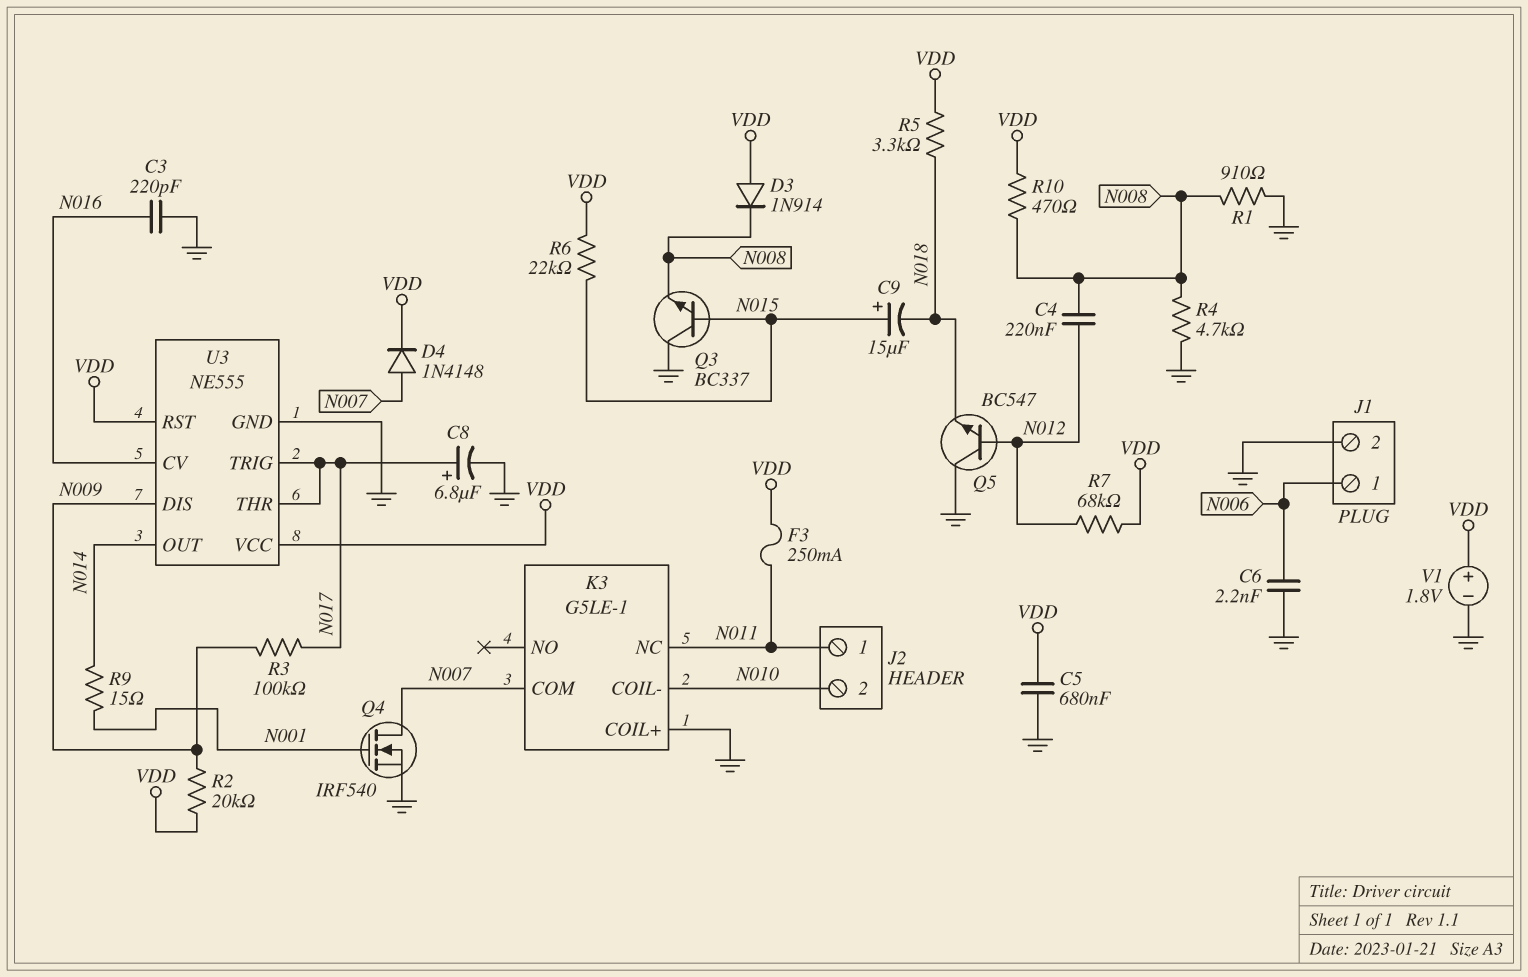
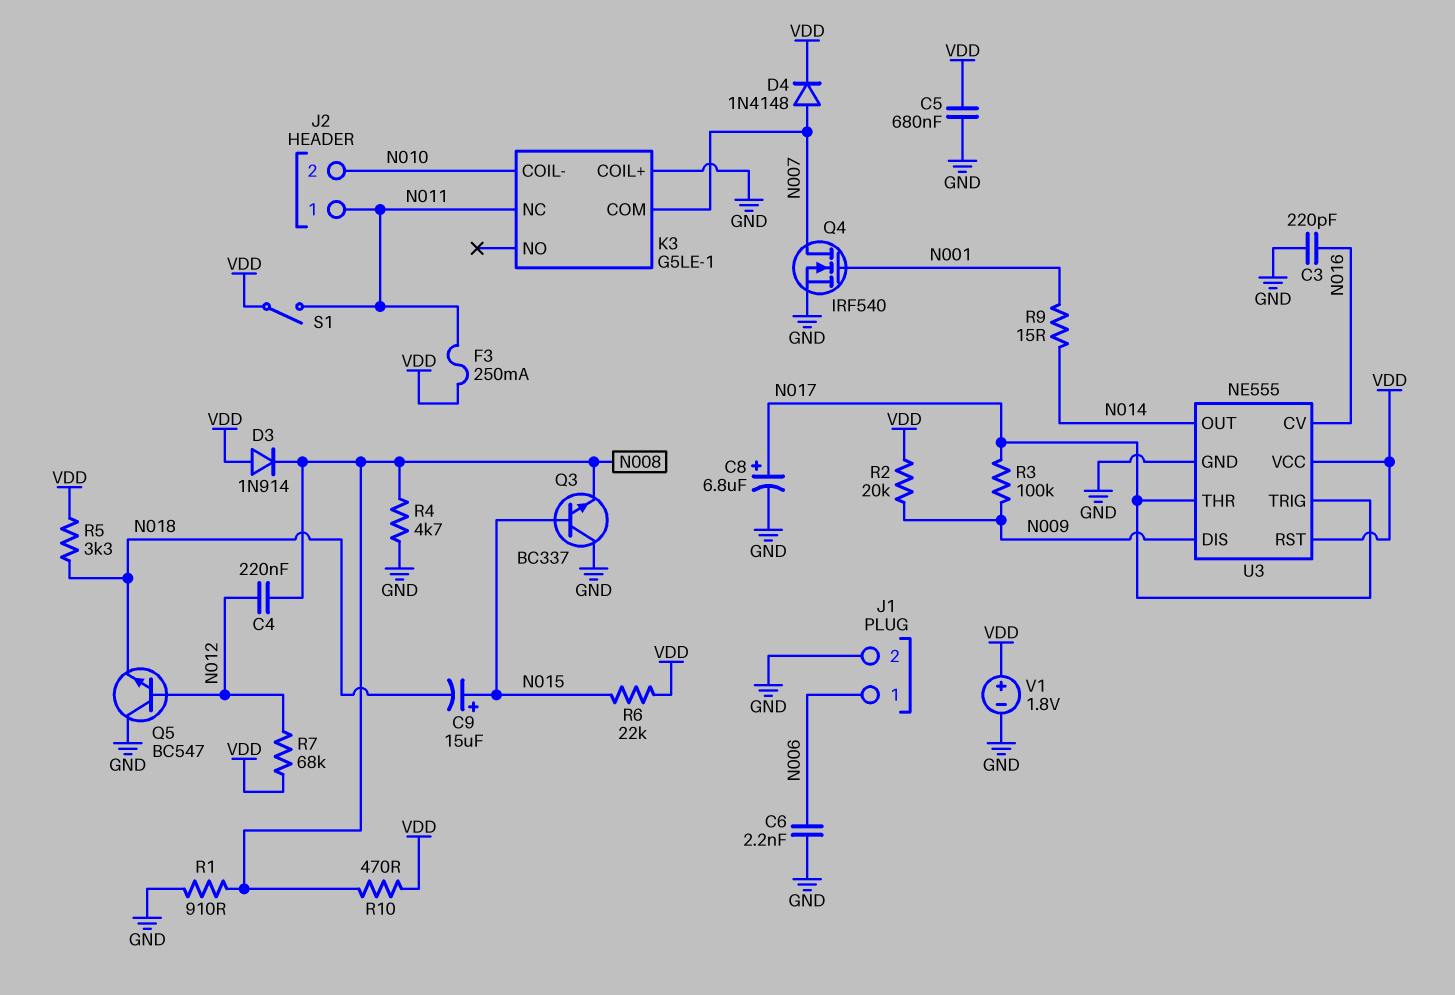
S1: none -> switch (N011, VDD)

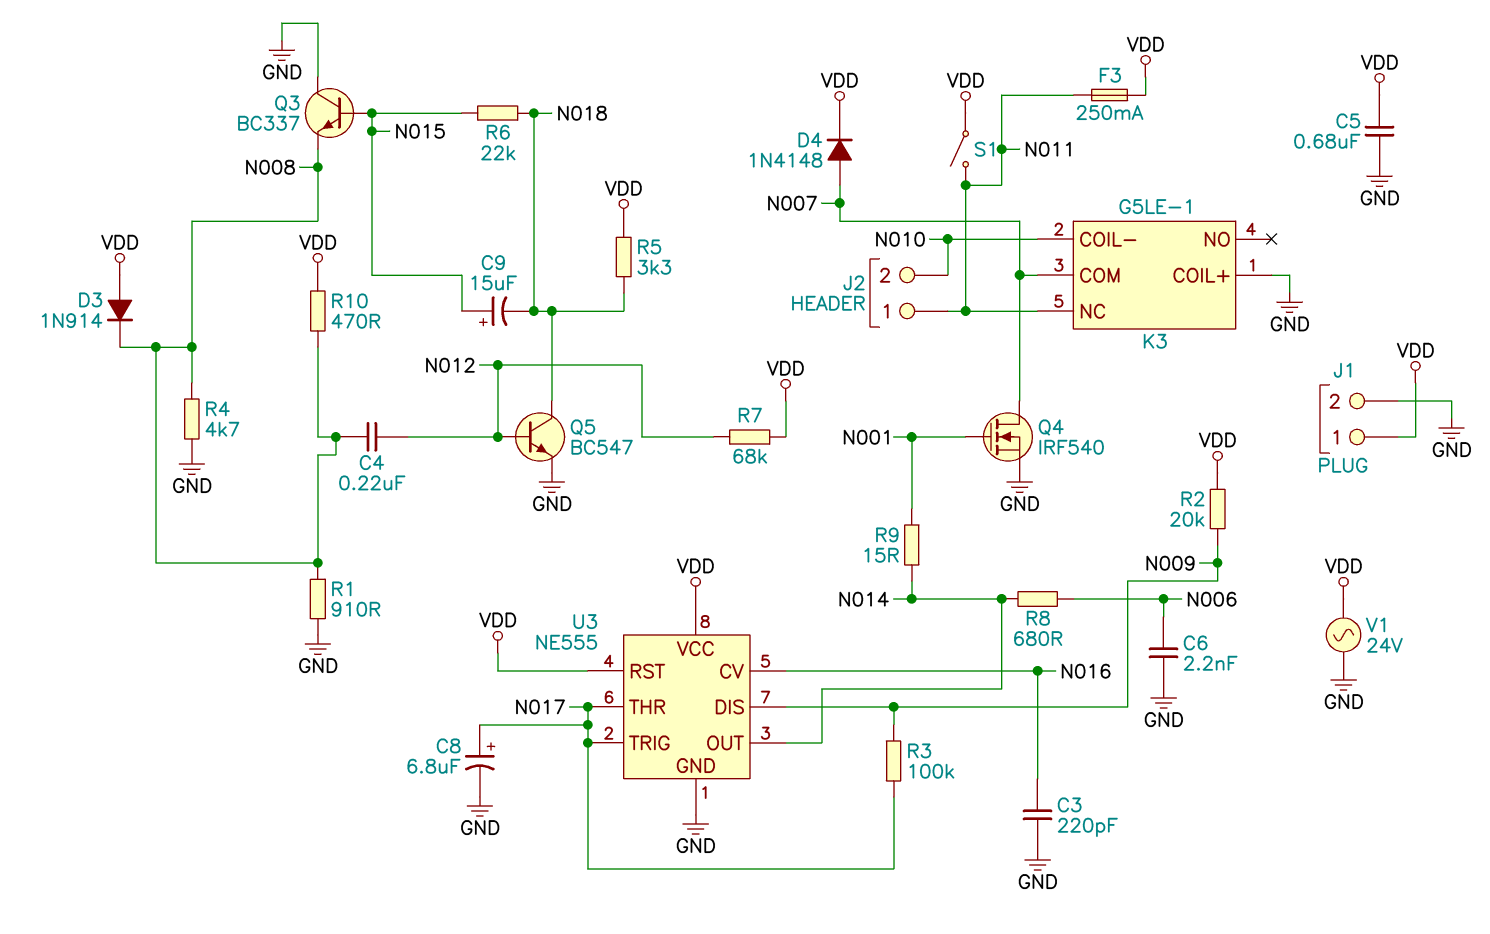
J1 pin 1: N006 -> VDD
Q5: NPN BC547 (B N012, C GND, E N018) -> NPN BC547 (B N012, C N018, E GND)
R6: 22k (N015, VDD) -> 22k (N015, N018)
R8: none -> 680 (N006, N014)
V1: 1.8V (plus VDD, minus GND) -> AC 24V (GND, VDD)

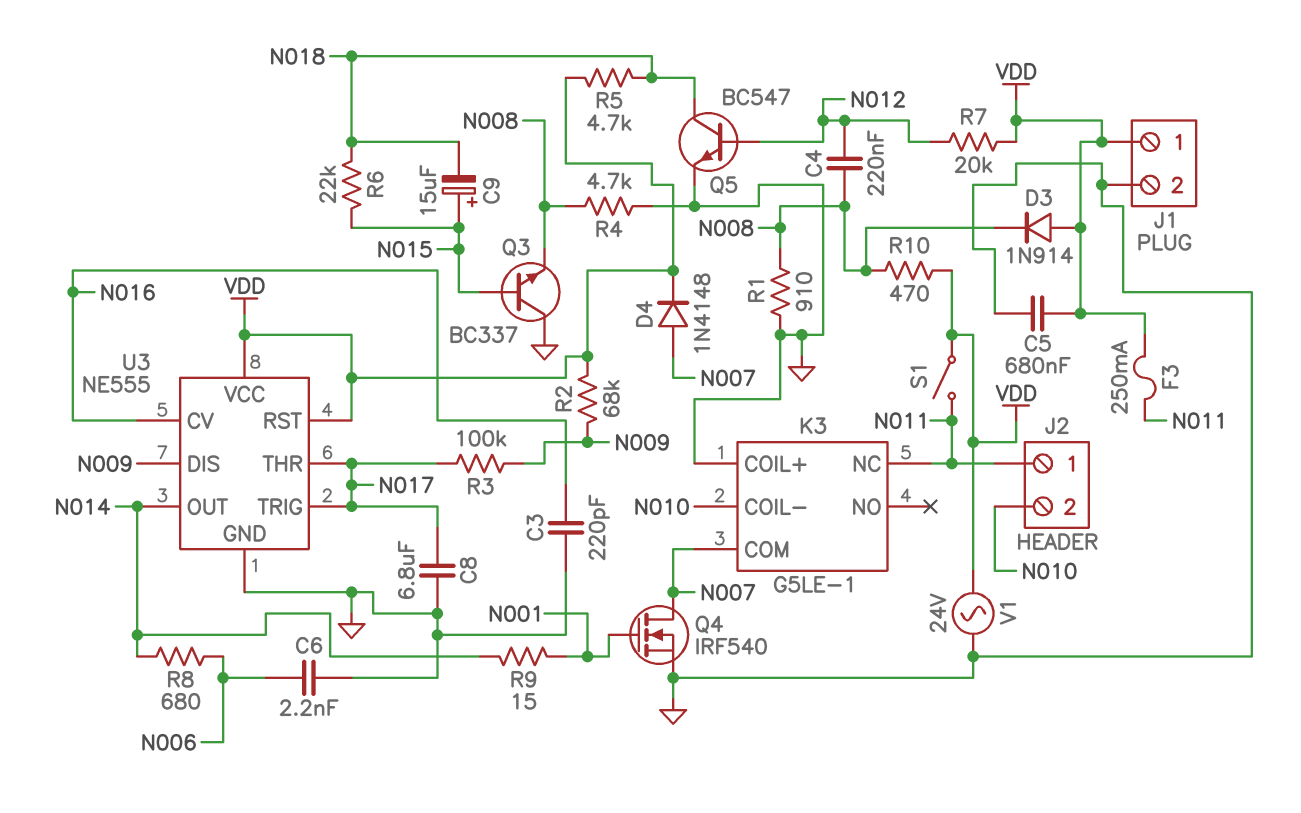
C8: 6.8uF (plus N017, minus GND) -> 6.8uF (GND, N017)
R2: 20k (N009, VDD) -> 68k (N009, VDD)
R5: 3.3k (N018, VDD) -> 4.7k (N018, VDD)
R7: 68k (N012, VDD) -> 20k (N012, VDD)

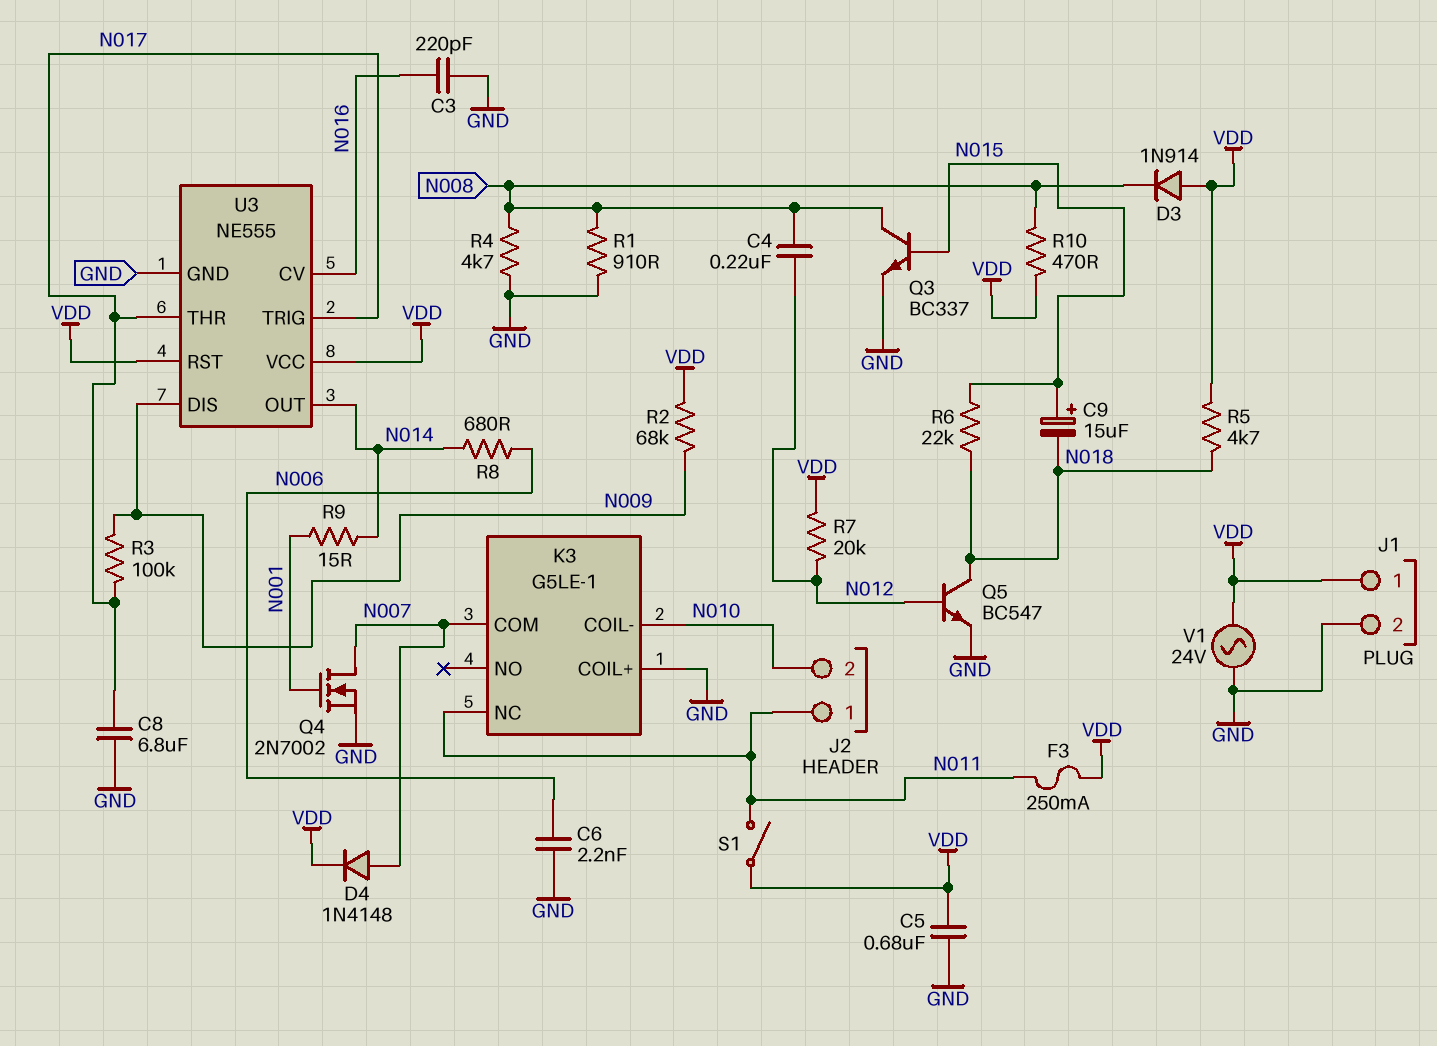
Q3: NPN BC337 (B N015, C GND, E N008) -> NPN BC337 (B N015, C N008, E GND)
Q4: NMOS IRF540 (G N001, D N007, S GND) -> NMOS 2N7002 (G N001, D N007, S GND)

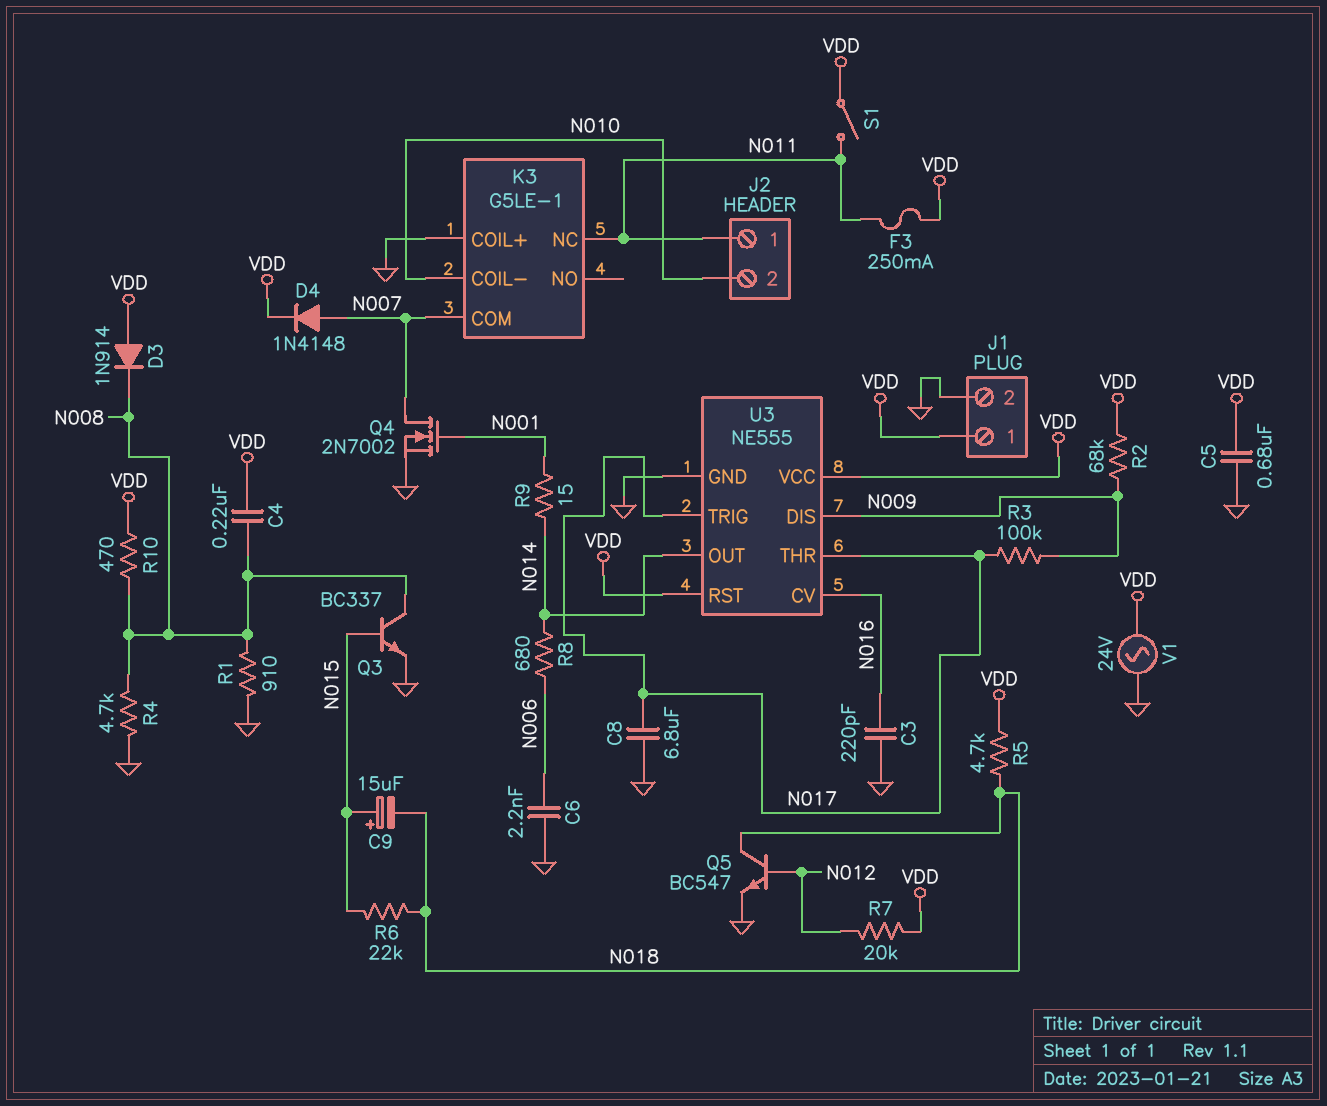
C4: 220nF (N008, N012) -> 220nF (N008, VDD)

